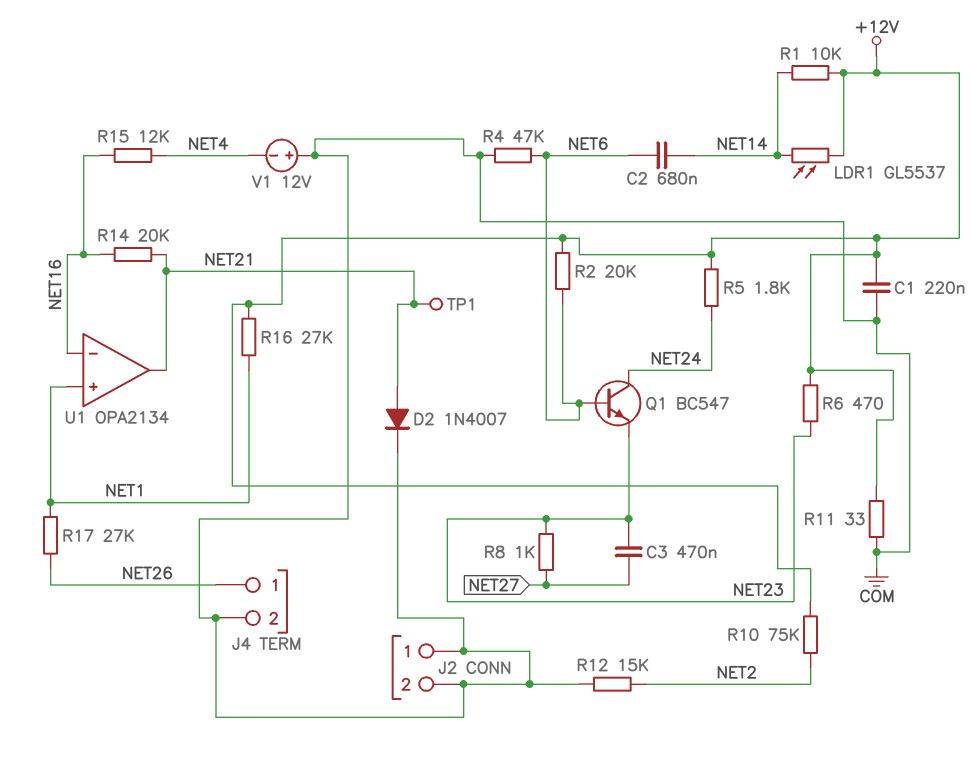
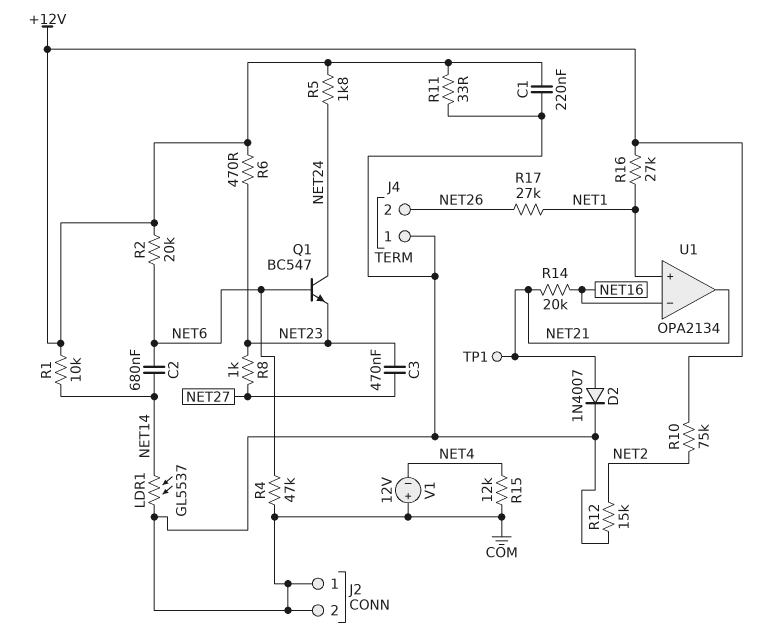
J4 pin 1: NET26 -> COM
J4 pin 2: COM -> NET26
LDR1: GL5537 (+12V, NET14) -> GL5537 (COM, NET14)
R15: 12k (NET4, NET16) -> 12k (COM, NET4)

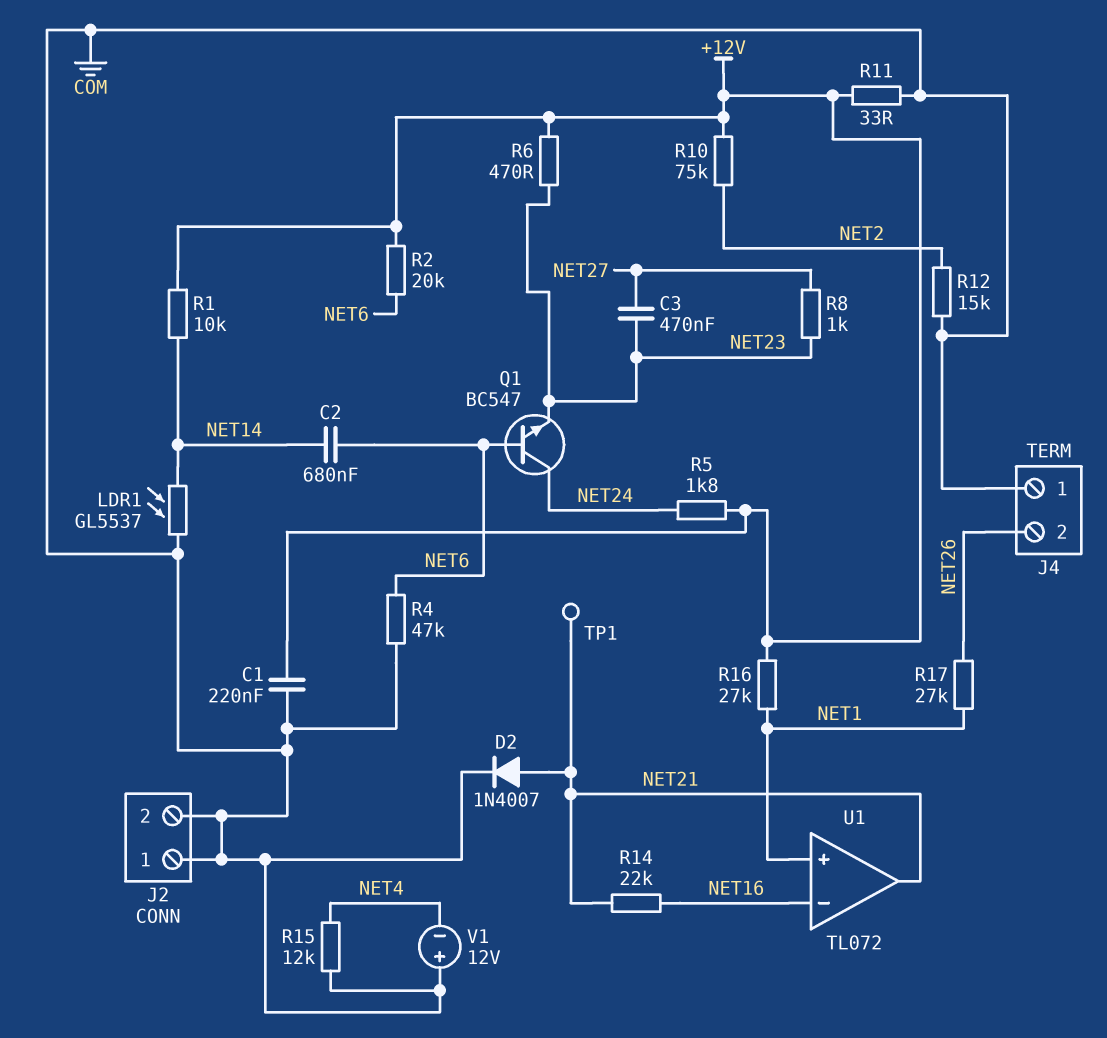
R14: 20k (NET16, NET21) -> 22k (NET16, NET21)
U1: OPA2134 -> TL072

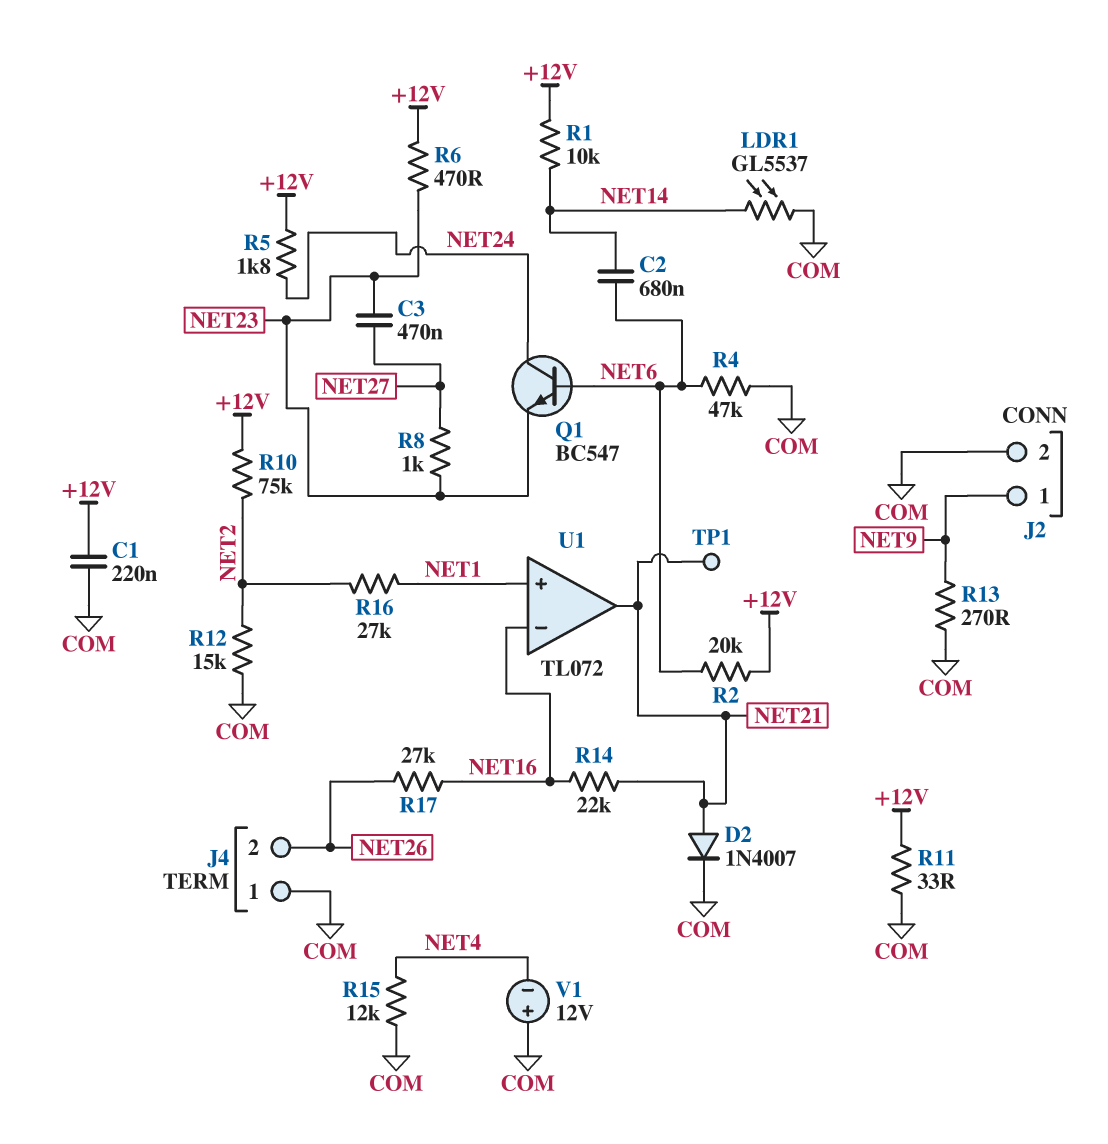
J2 pin 1: COM -> NET9
R13: none -> 270 (COM, NET9)
R16: 27k (+12V, NET1) -> 27k (NET1, NET2)
R17: 27k (NET1, NET26) -> 27k (NET16, NET26)

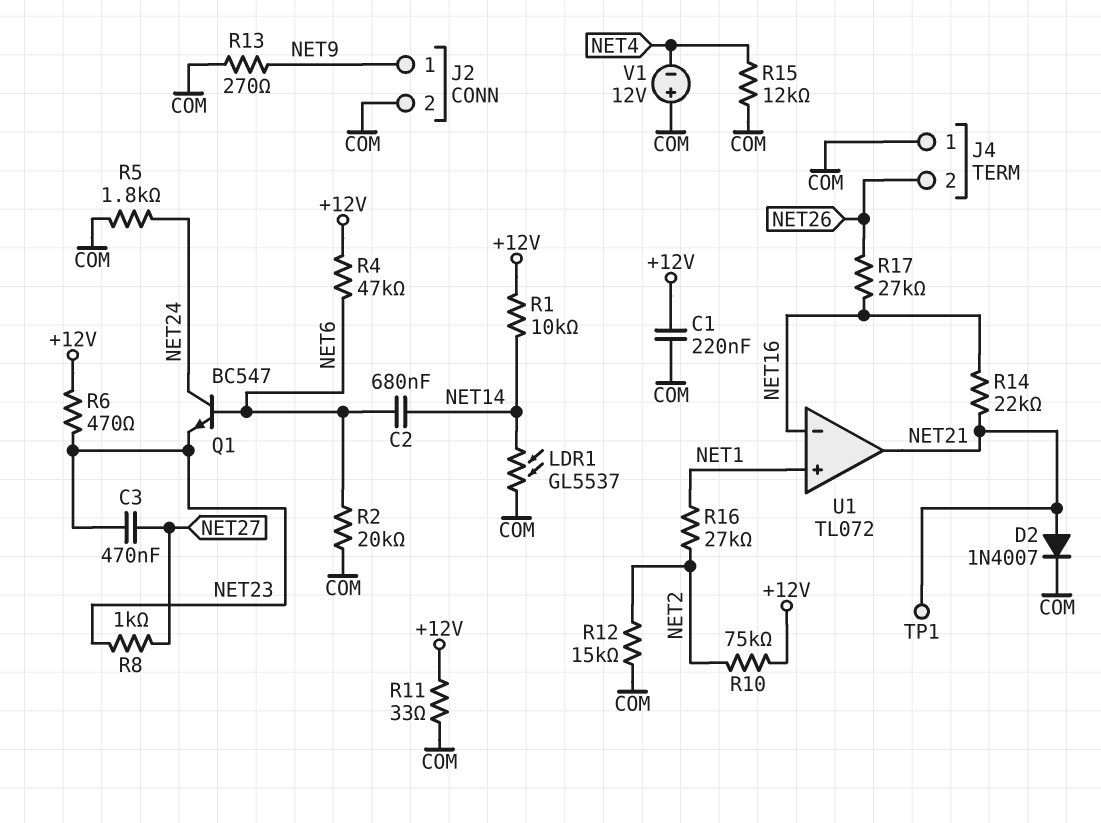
R2: 20k (+12V, NET6) -> 20k (COM, NET6)
R4: 47k (COM, NET6) -> 47k (+12V, NET6)
R5: 1.8k (+12V, NET24) -> 1.8k (COM, NET24)

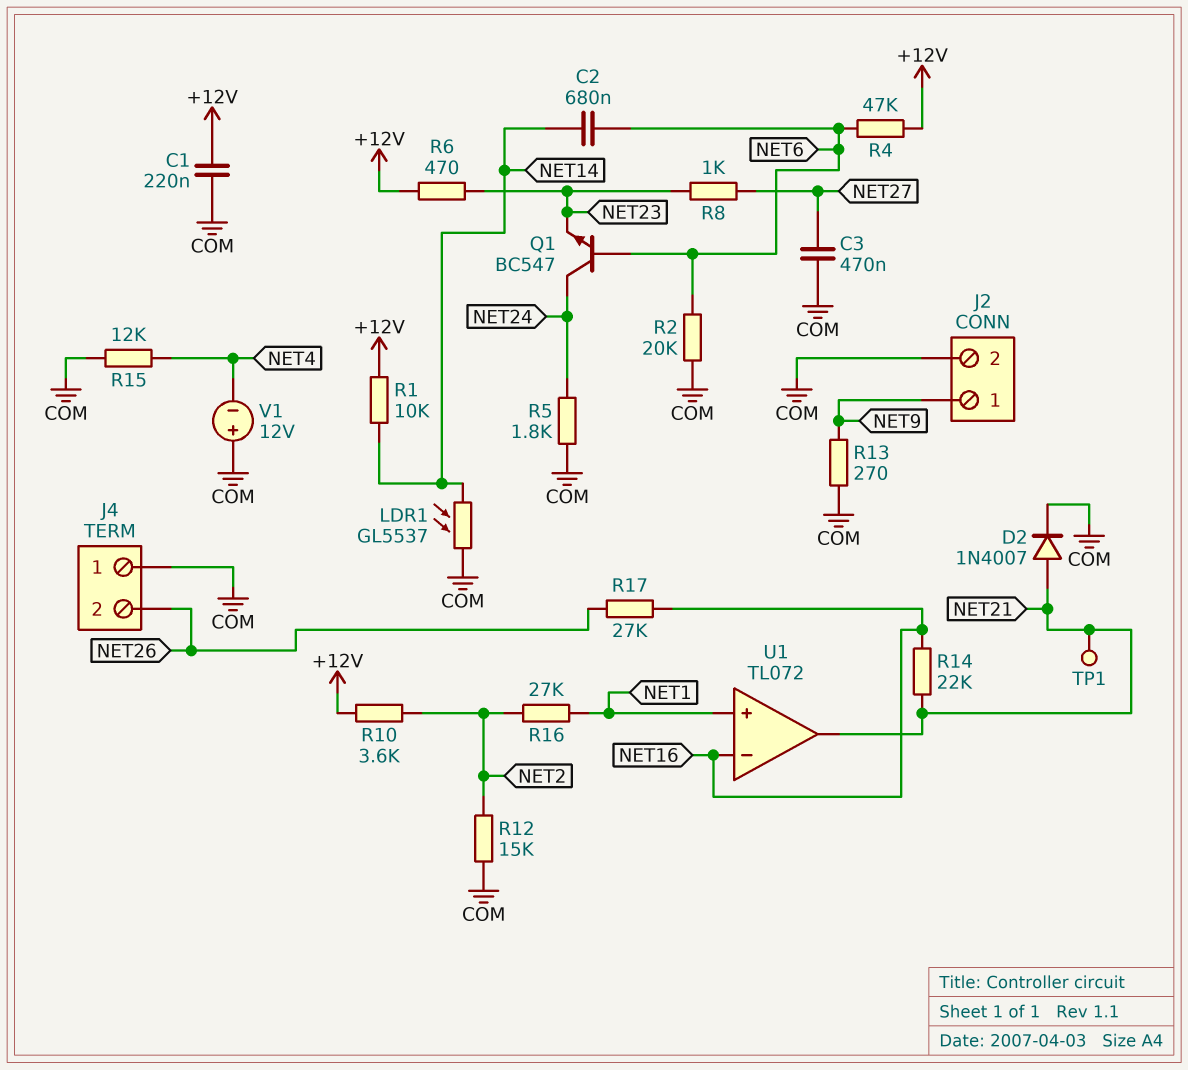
C3: 470nF (NET23, NET27) -> 470nF (COM, NET27)
R10: 75k (+12V, NET2) -> 3.6k (+12V, NET2)
R11: 33 (+12V, COM) -> none

